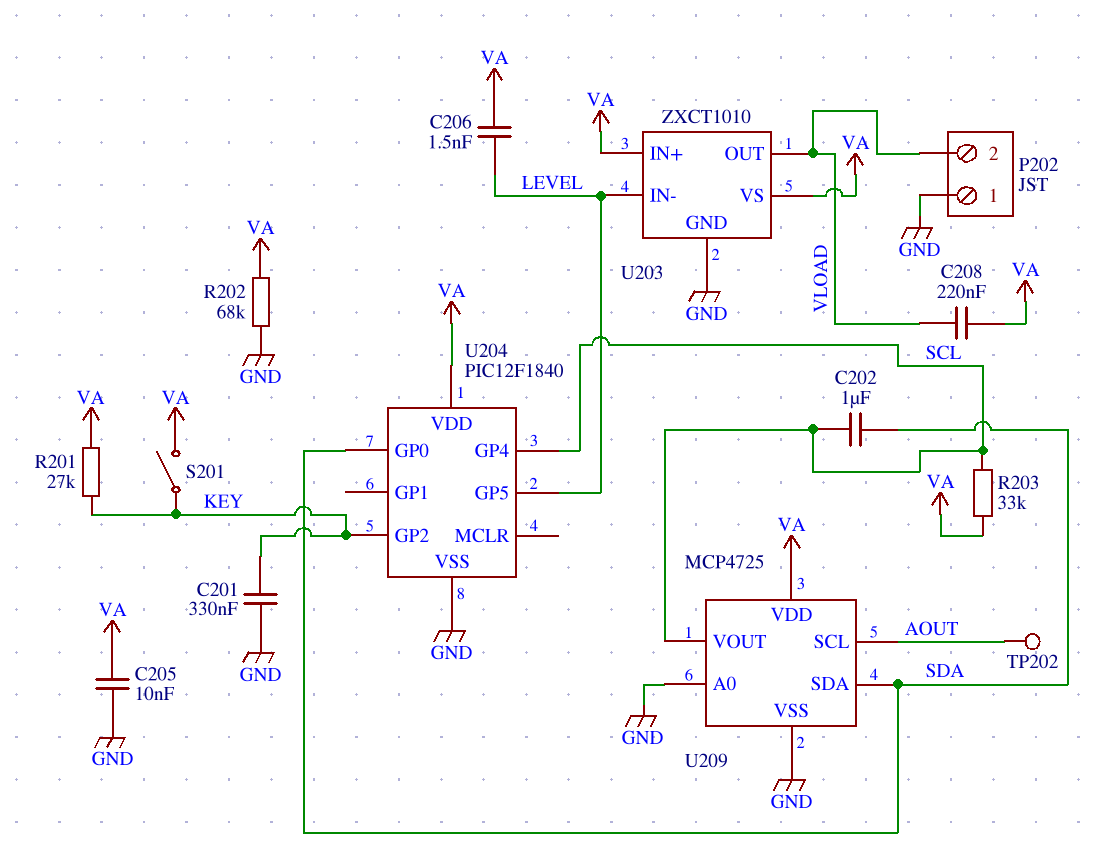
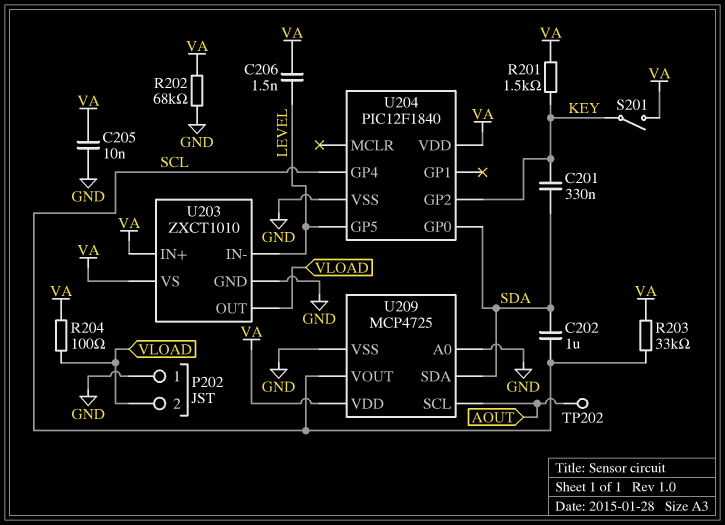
C201: 330nF (GND, KEY) -> 330nF (KEY, SDA)
C208: 220nF (VA, VLOAD) -> none
R201: 27k (KEY, VA) -> 1.5k (KEY, VA)
R204: none -> 100 (VA, VLOAD)

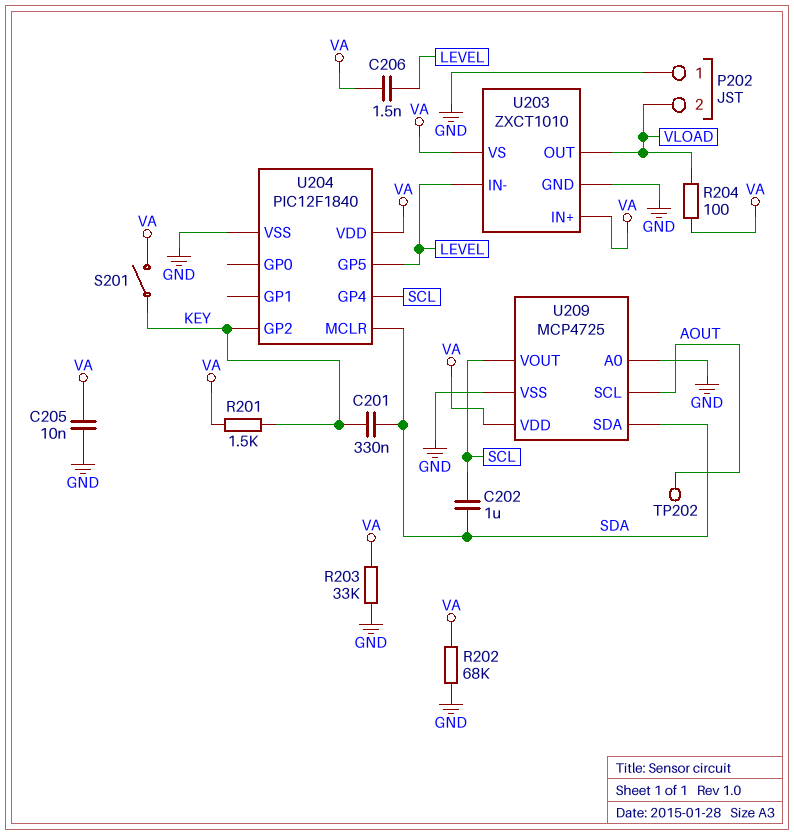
R203: 33k (SCL, VA) -> 33k (GND, VA)
U204 pin GP0: SDA -> none
U204 pin MCLR: none -> SDA

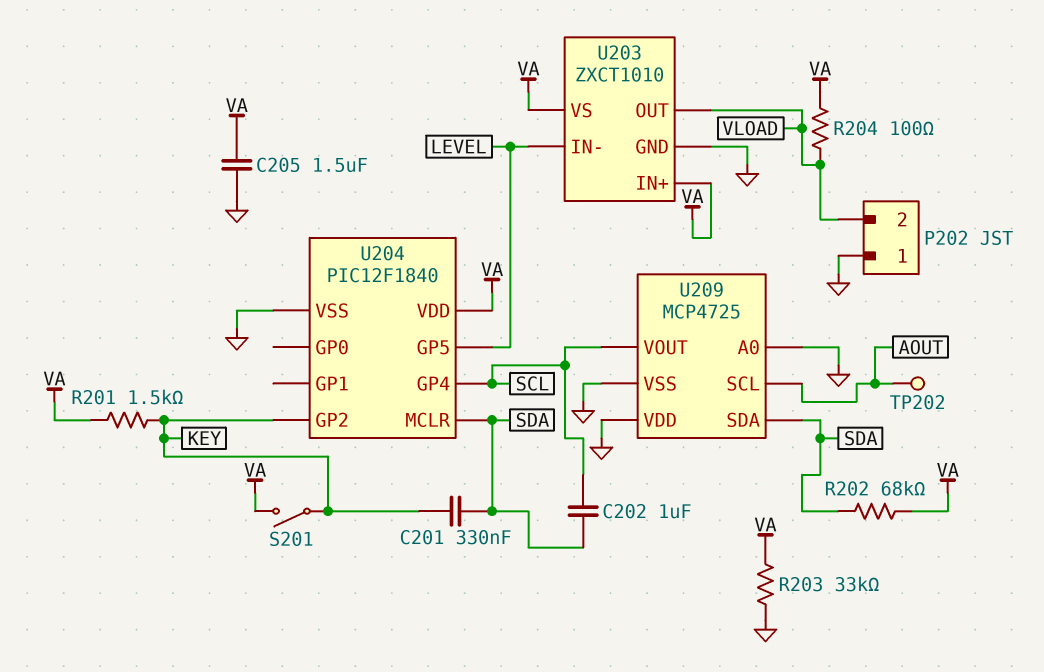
C205: 10nF (GND, VA) -> 1.5uF (GND, VA)
C206: 1.5nF (LEVEL, VA) -> none
R202: 68k (GND, VA) -> 68k (SDA, VA)
U209 pin VDD: VA -> GND

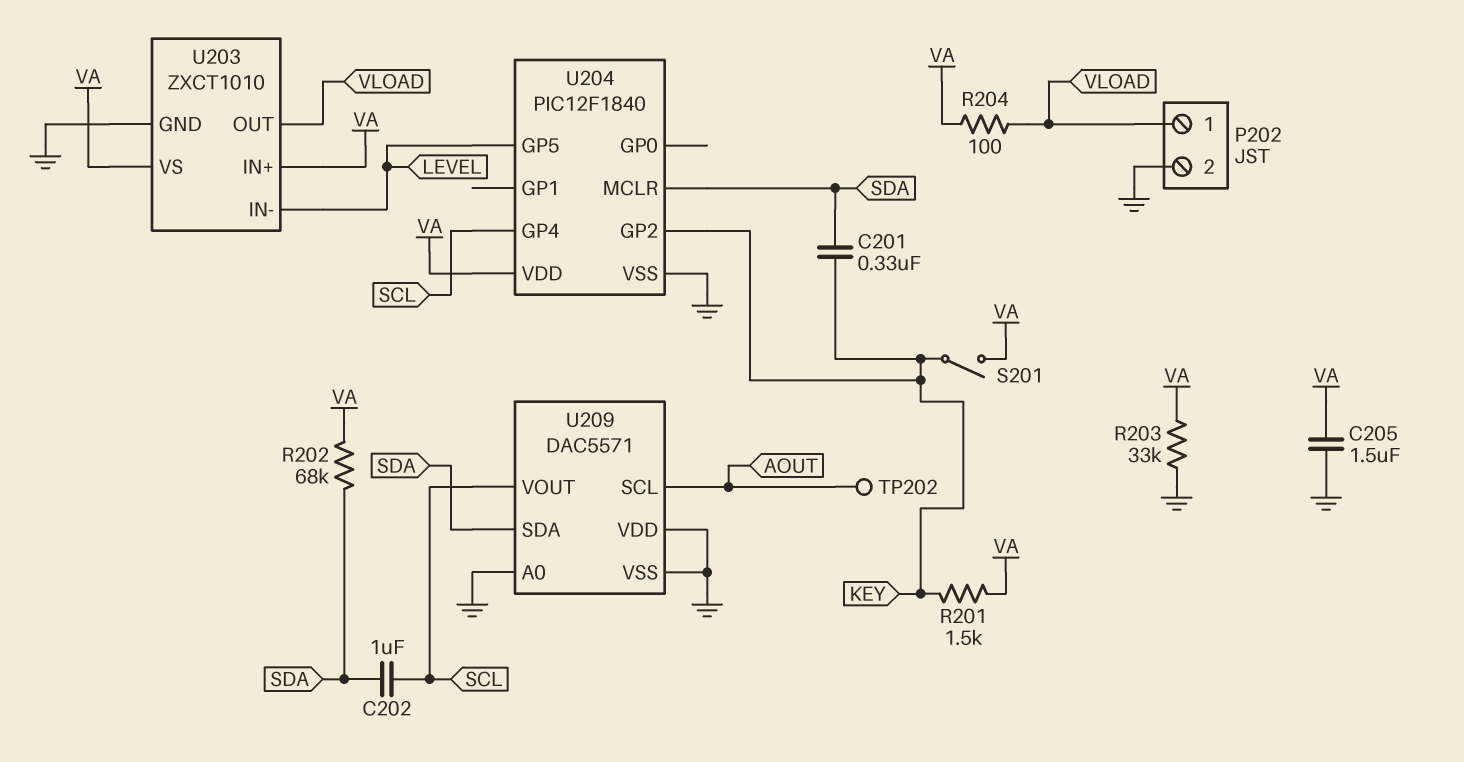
P202 pin 1: GND -> VLOAD
P202 pin 2: VLOAD -> GND
U209: MCP4725 -> DAC5571

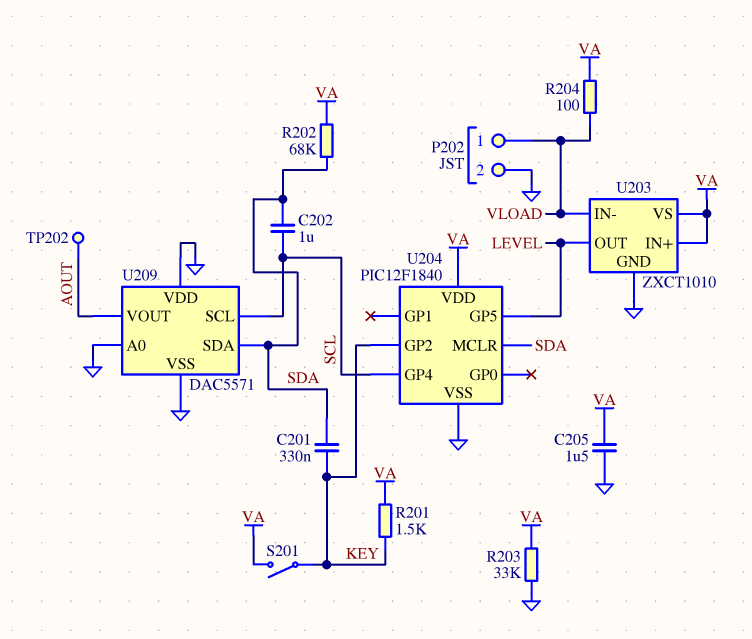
U203 pin IN-: LEVEL -> VLOAD
U203 pin OUT: VLOAD -> LEVEL
U209 pin SCL: AOUT -> SCL
U209 pin VOUT: SCL -> AOUT

